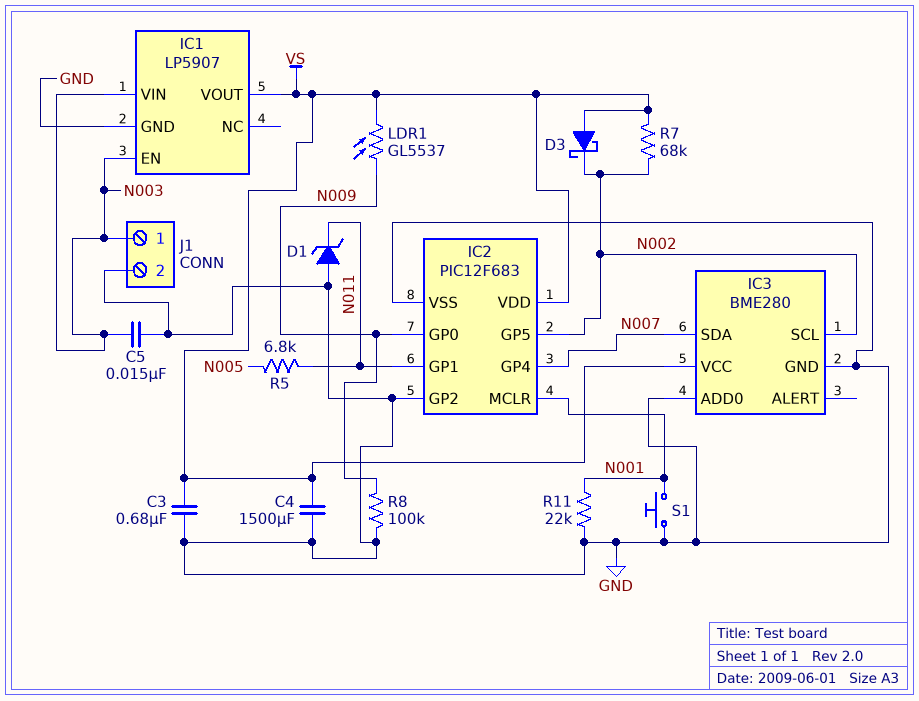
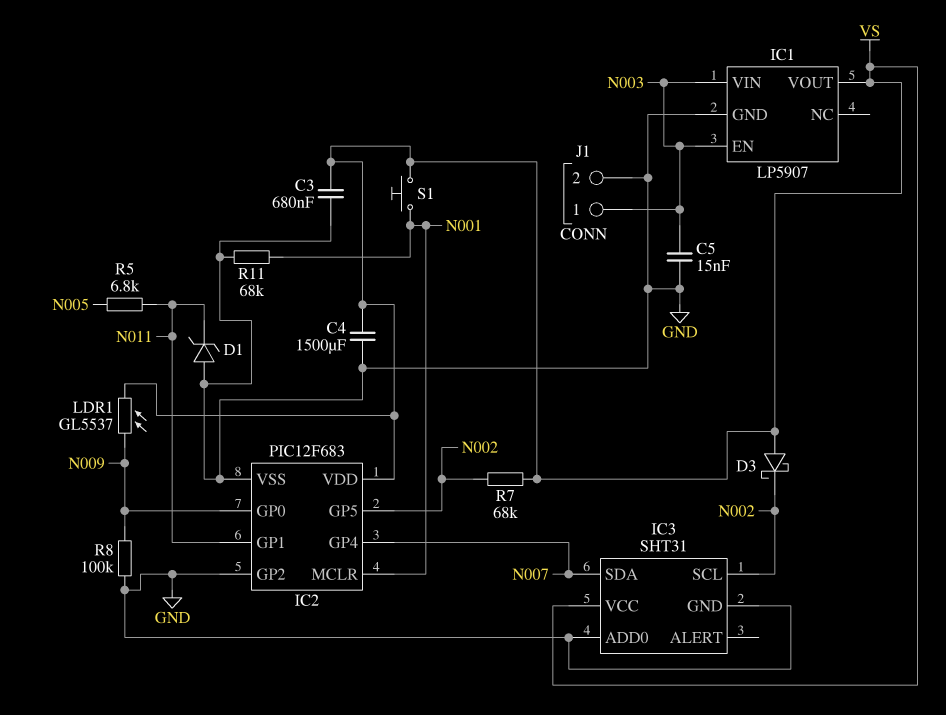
IC3: BME280 -> SHT31
R11: 22k (GND, N001) -> 68k (GND, N001)
S1: button (GND, N001) -> button (N001, VS)

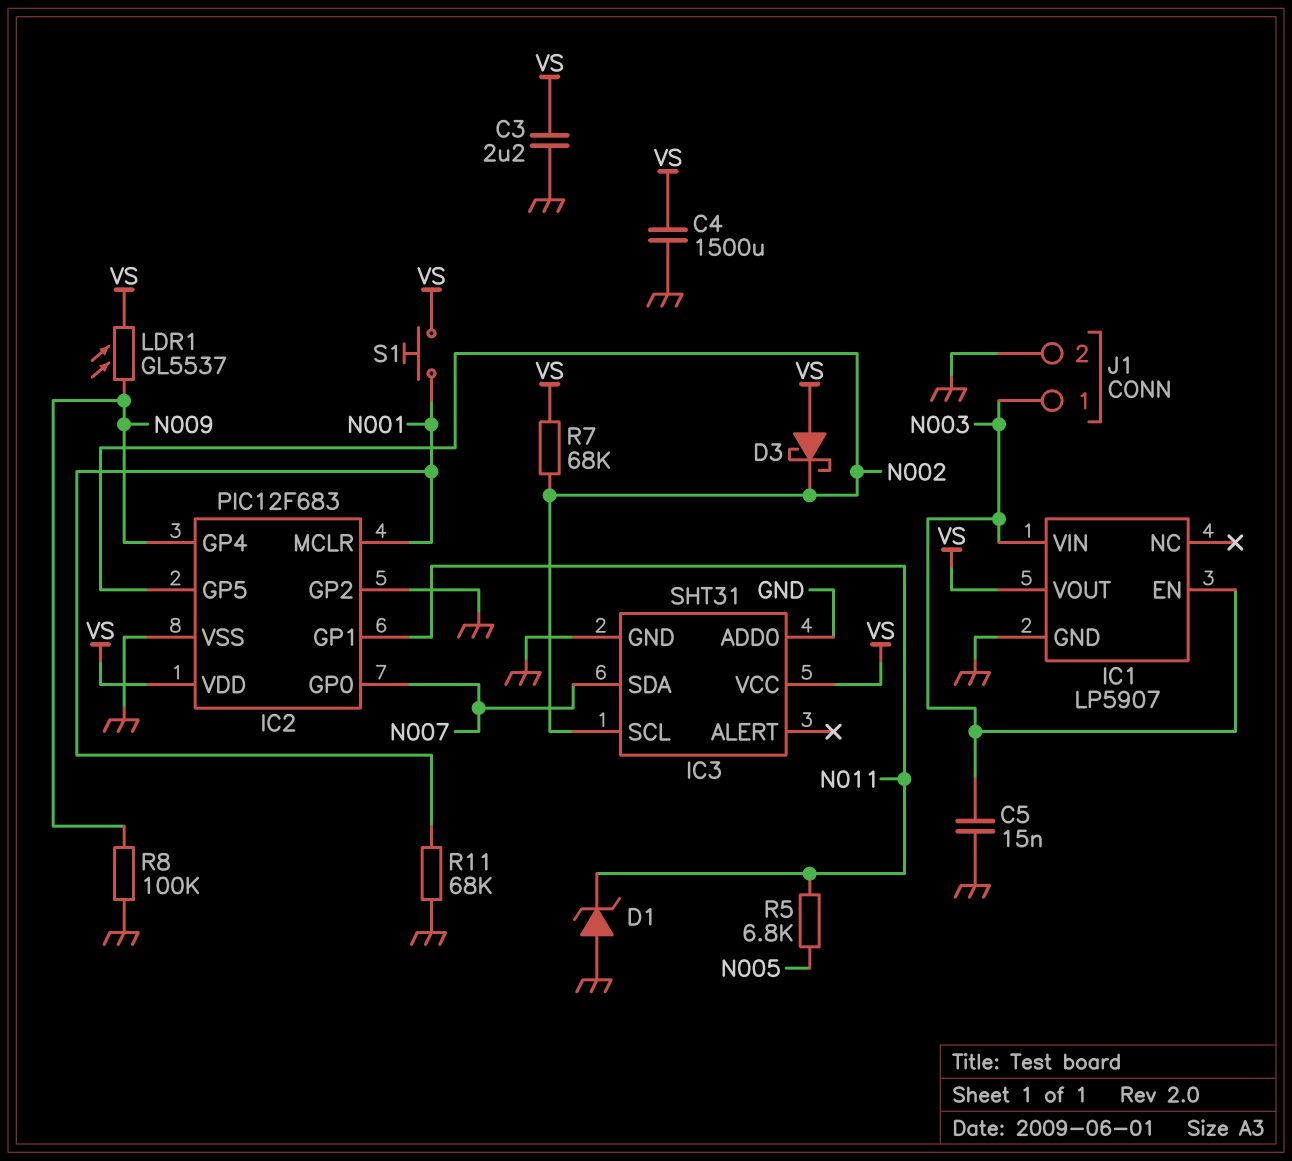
C3: 680nF (GND, VS) -> 2.2uF (GND, VS)
IC2 pin GP0: N009 -> N007
IC2 pin GP4: N007 -> N009

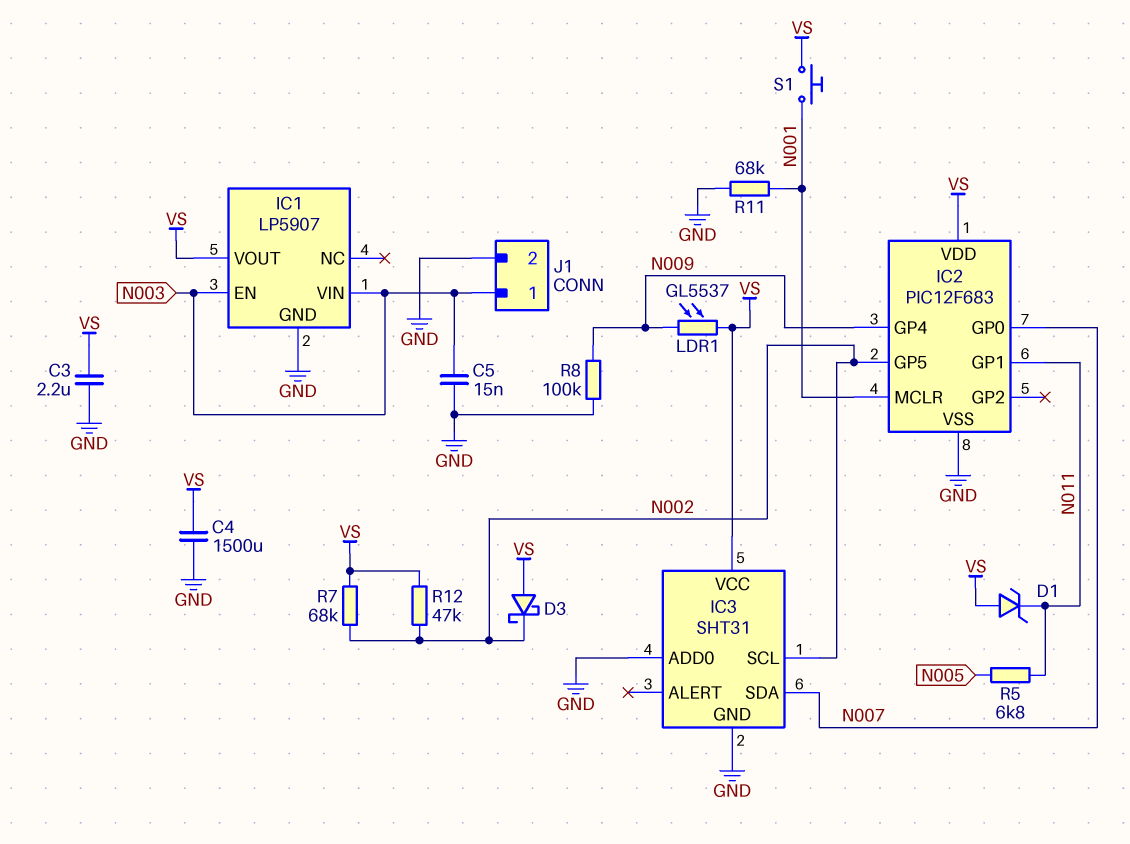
D1: zener (A GND, K N011) -> zener (A VS, K N011)
IC2 pin GP2: GND -> none
R12: none -> 47k (N002, VS)

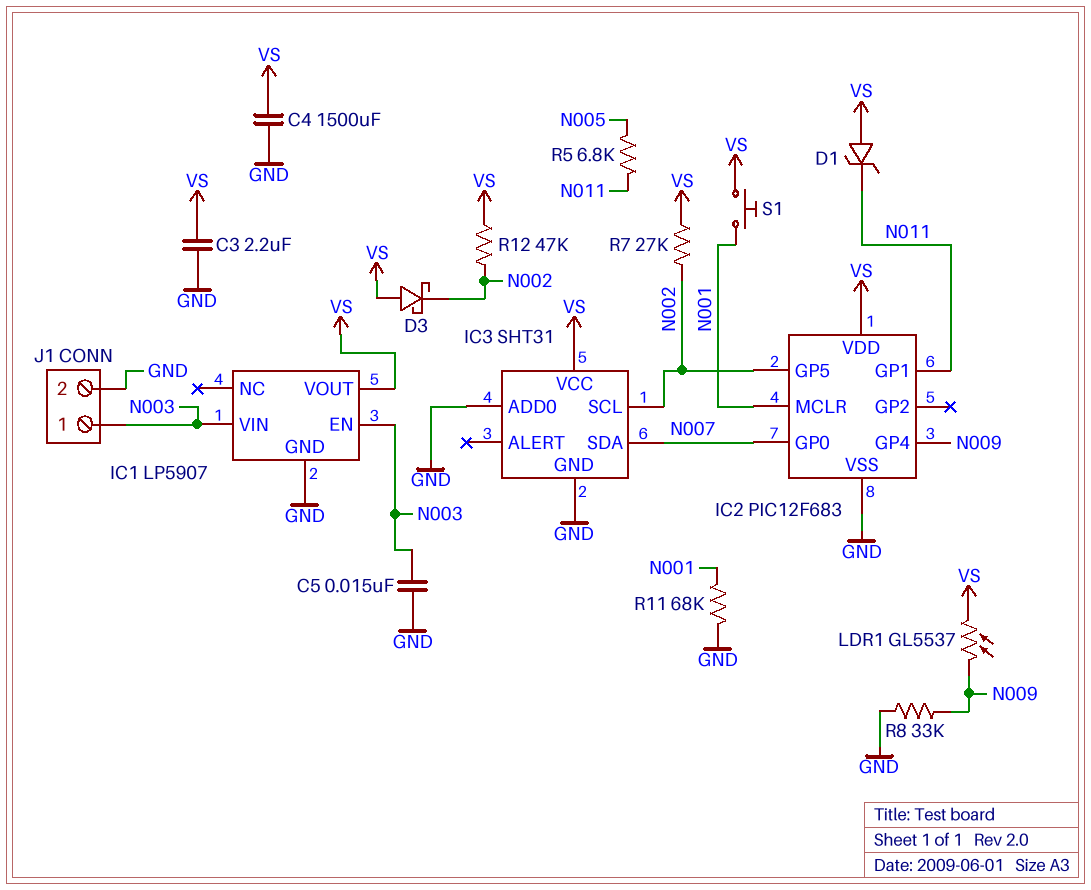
R7: 68k (N002, VS) -> 27k (N002, VS)
R8: 100k (GND, N009) -> 33k (GND, N009)

